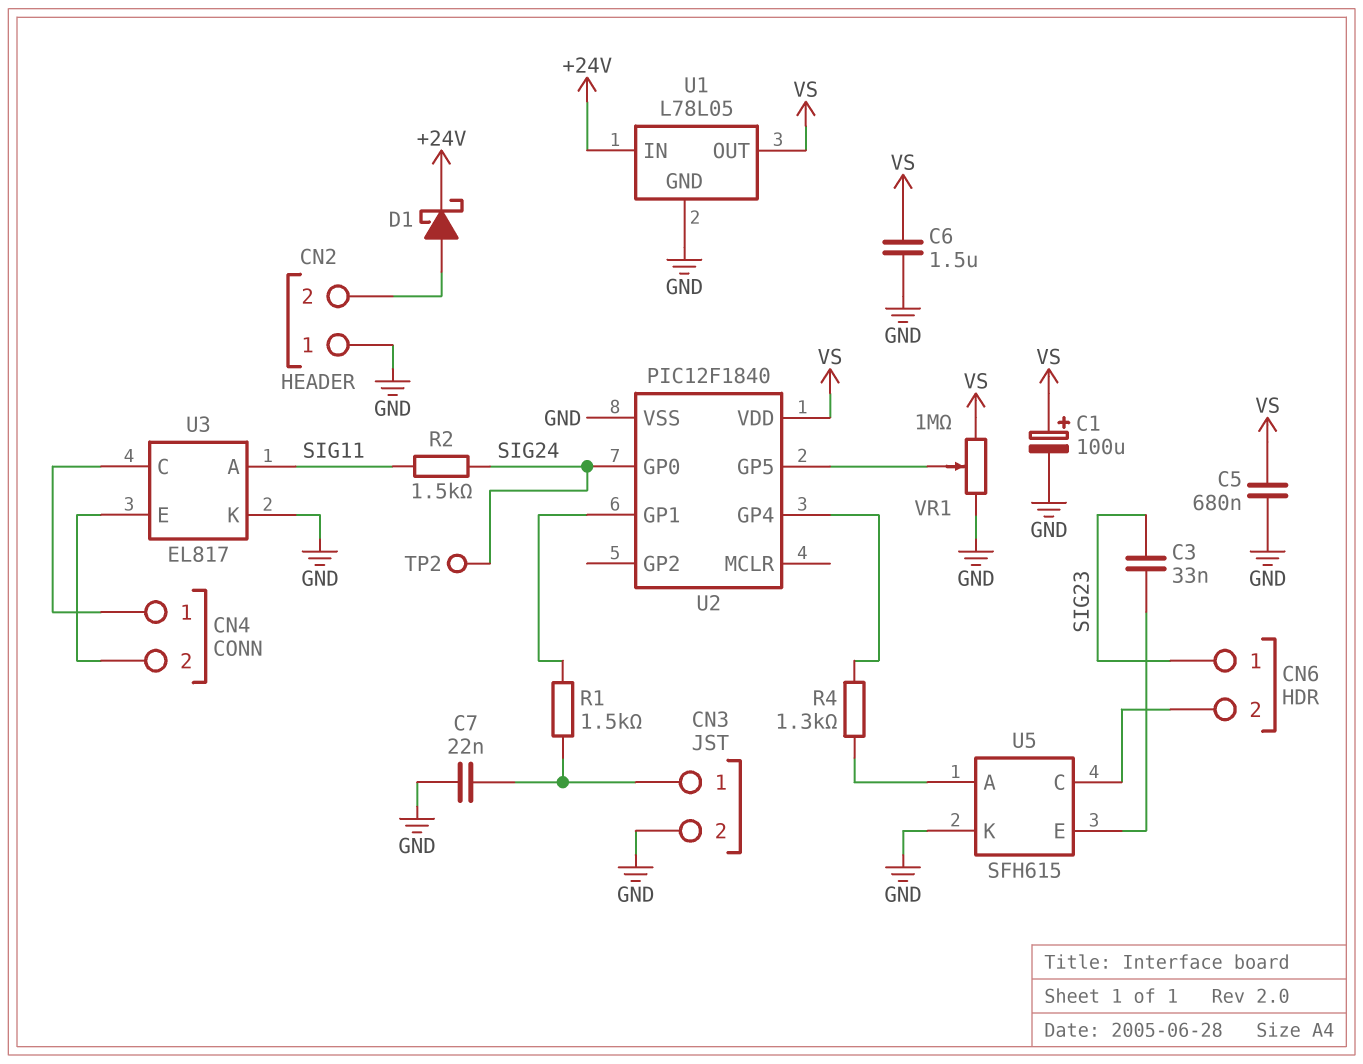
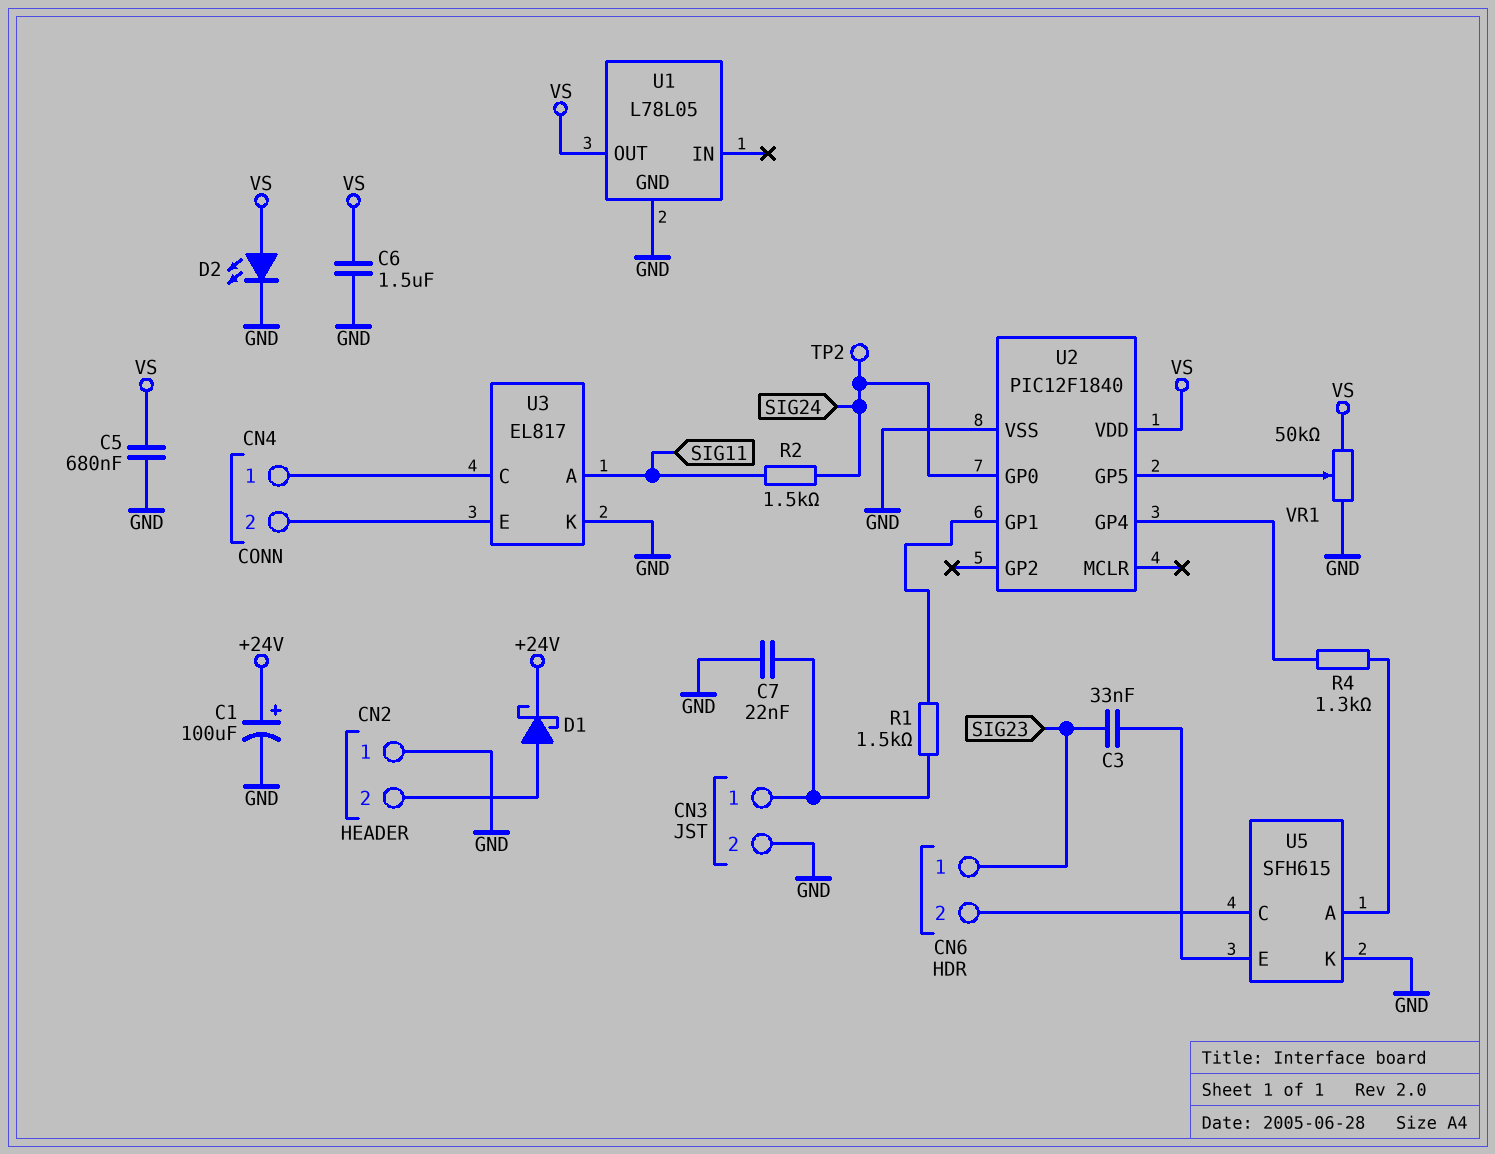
C1: 100uF (plus VS, minus GND) -> 100uF (plus +24V, minus GND)
D2: none -> LED (A VS, K GND)
U1 pin IN: +24V -> none
VR1: 1M (GND, VS, wiper U2/GP5) -> 50k (GND, VS, wiper U2/GP5)

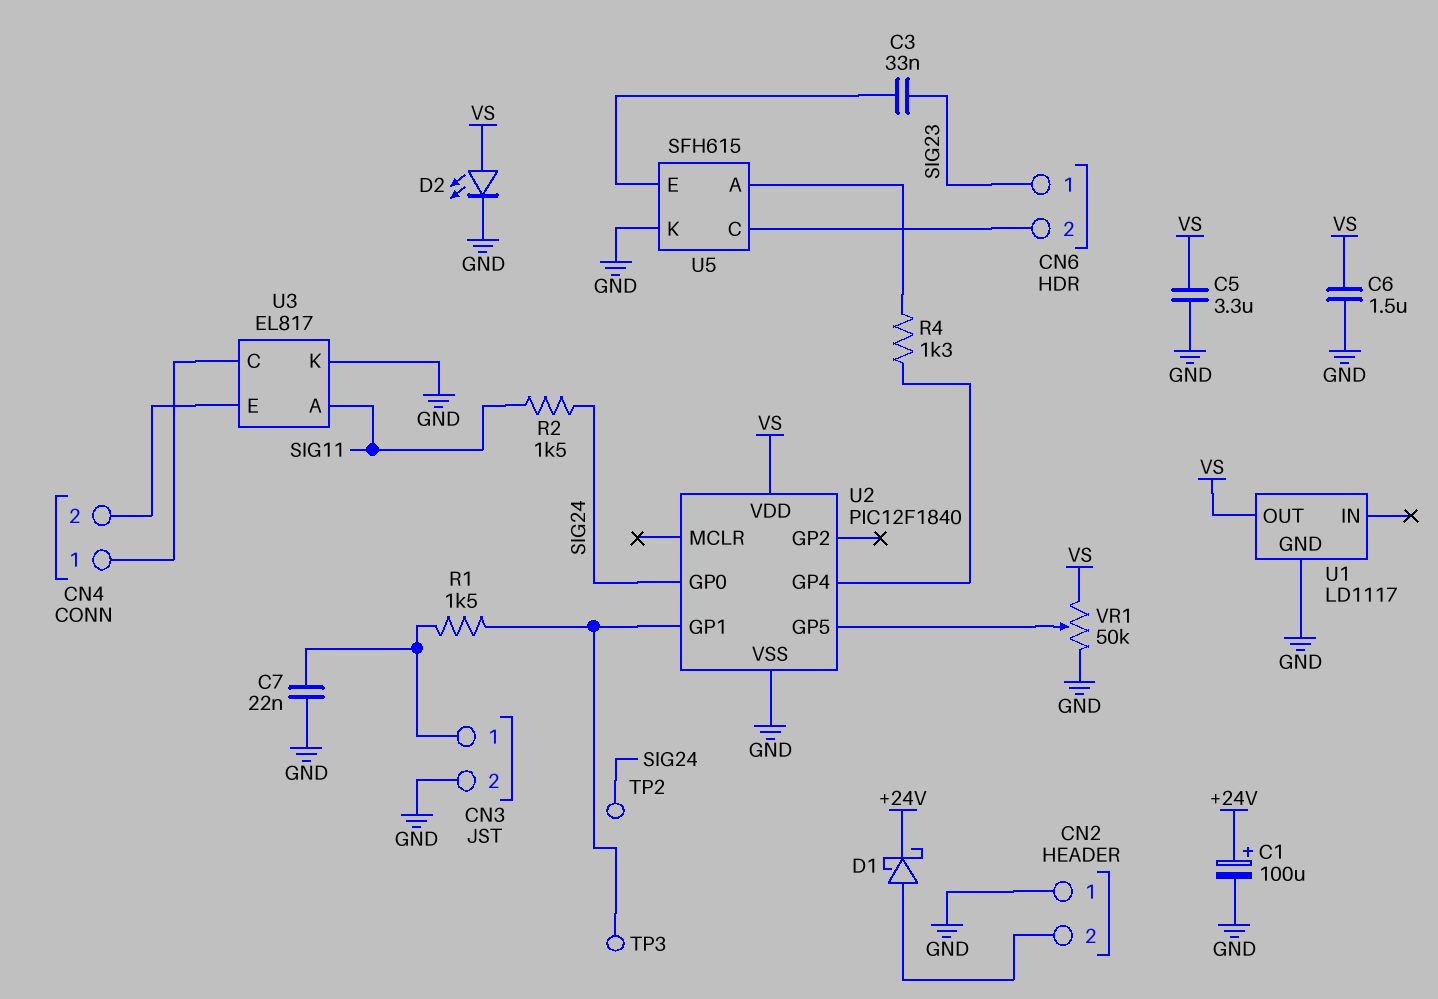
C5: 680nF (GND, VS) -> 3.3uF (GND, VS)
TP3: none -> test point (U2/GP1)
U1: L78L05 -> LD1117

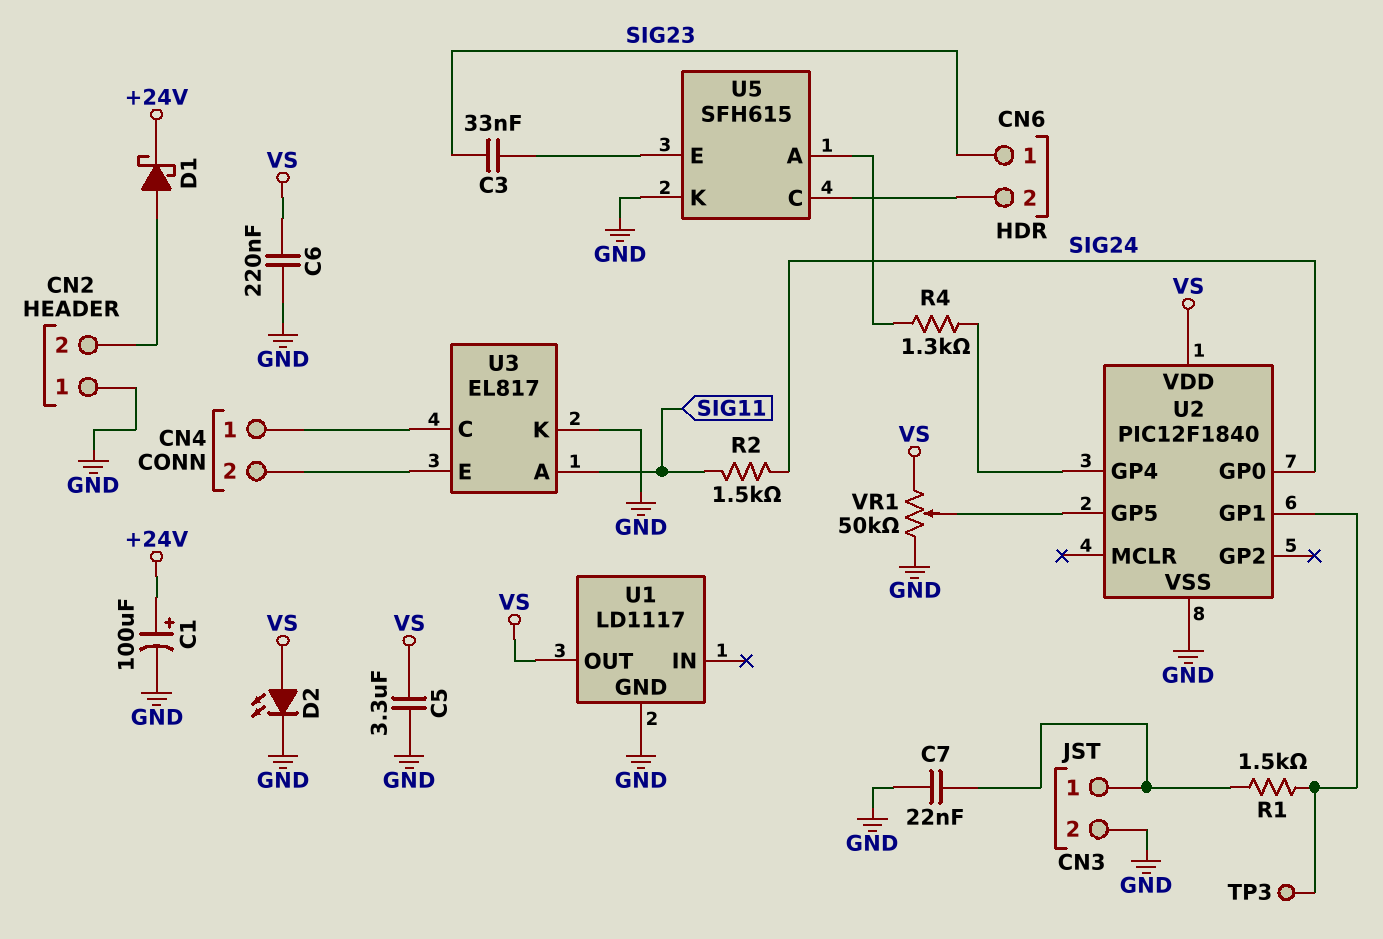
C6: 1.5uF (GND, VS) -> 220nF (GND, VS)
TP2: test point (SIG24) -> none

